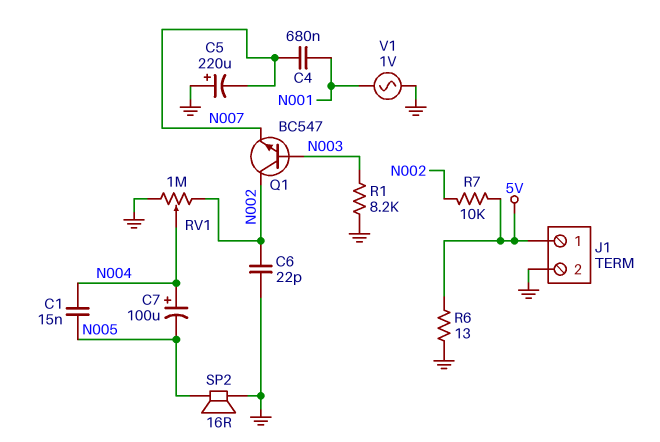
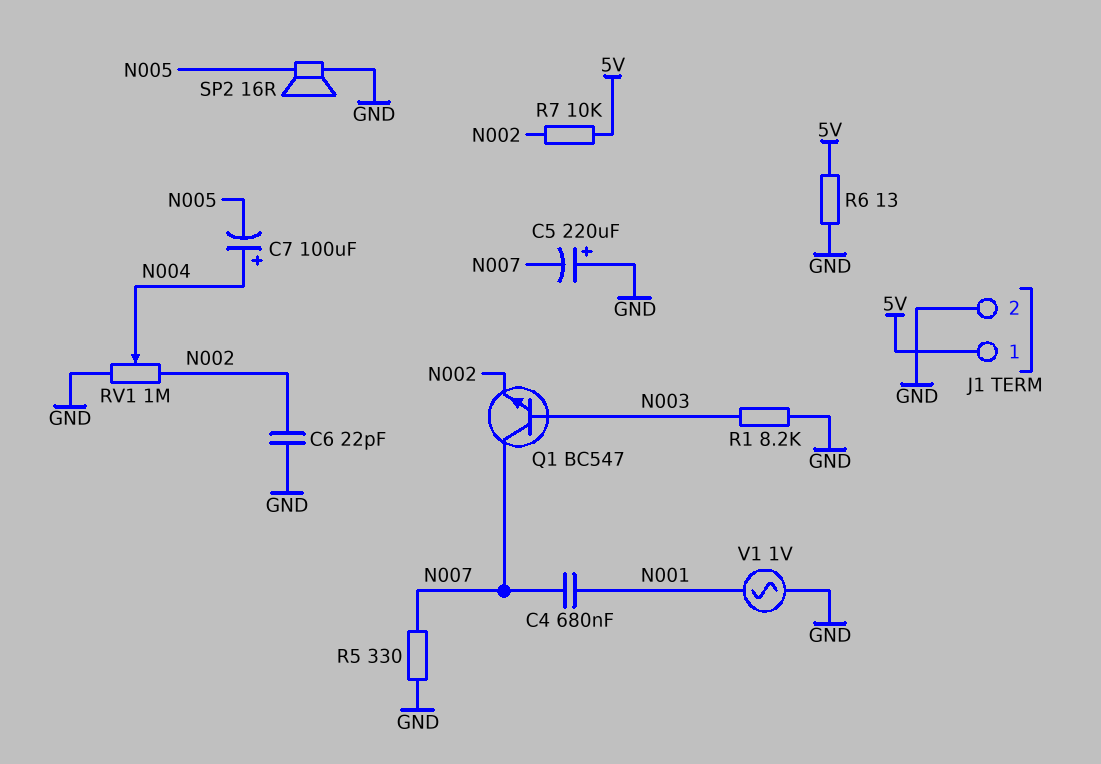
C1: 15nF (N004, N005) -> none
Q1: NPN BC547 (B N003, C N002, E N007) -> NPN BC547 (B N003, C N007, E N002)
R5: none -> 330 (GND, N007)

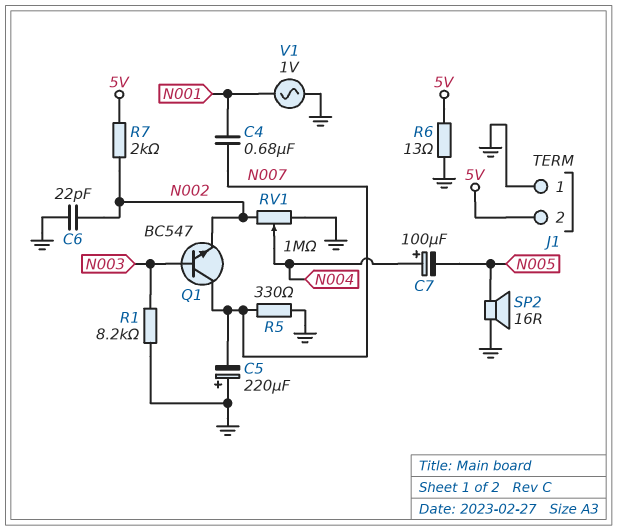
J1 pin 1: 5V -> GND
J1 pin 2: GND -> 5V
R7: 10k (5V, N002) -> 2k (5V, N002)

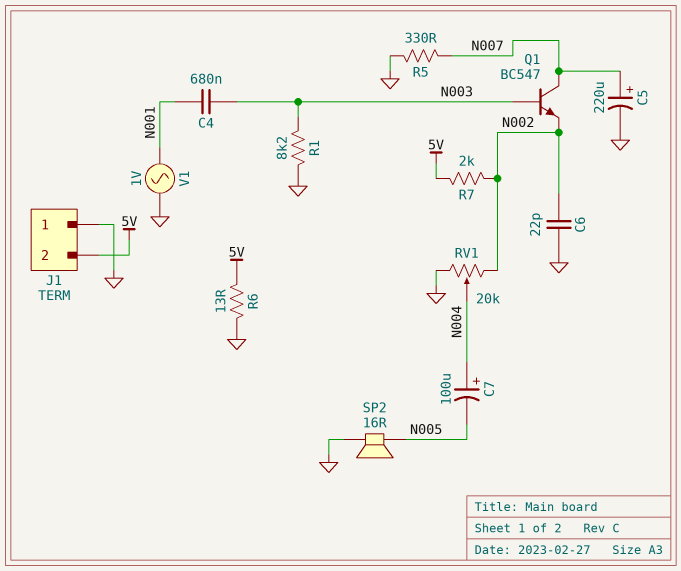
C4: 680nF (N001, N007) -> 680nF (N001, N003)
C5: 220uF (plus GND, minus N007) -> 220uF (plus N007, minus GND)
RV1: 1M (GND, N002, wiper N004) -> 20k (GND, N002, wiper N004)

